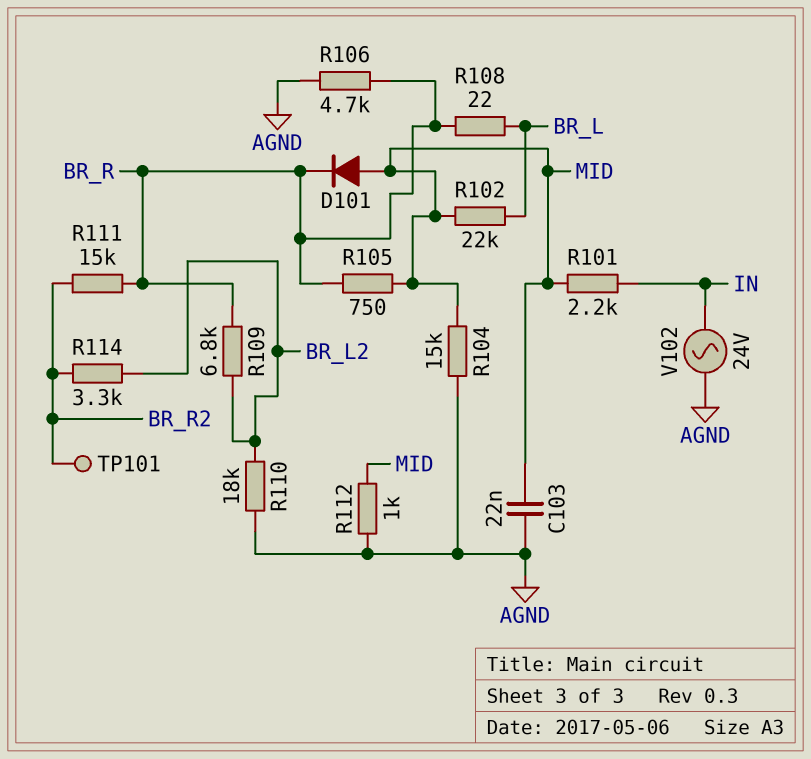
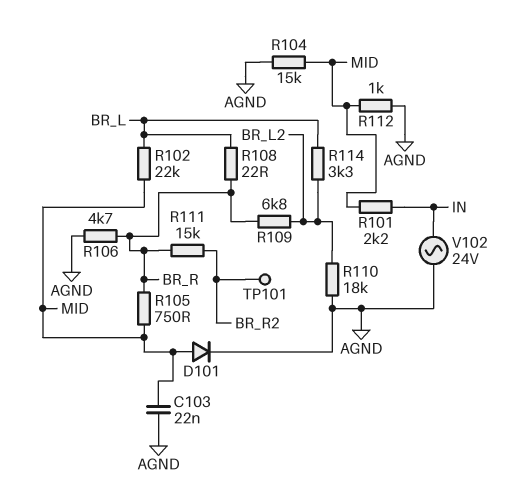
D101: diode (A MID, K BR_R) -> diode (A MID, K AGND)
R114: 3.3k (BR_L2, BR_R2) -> 3.3k (BR_L, BR_L2)

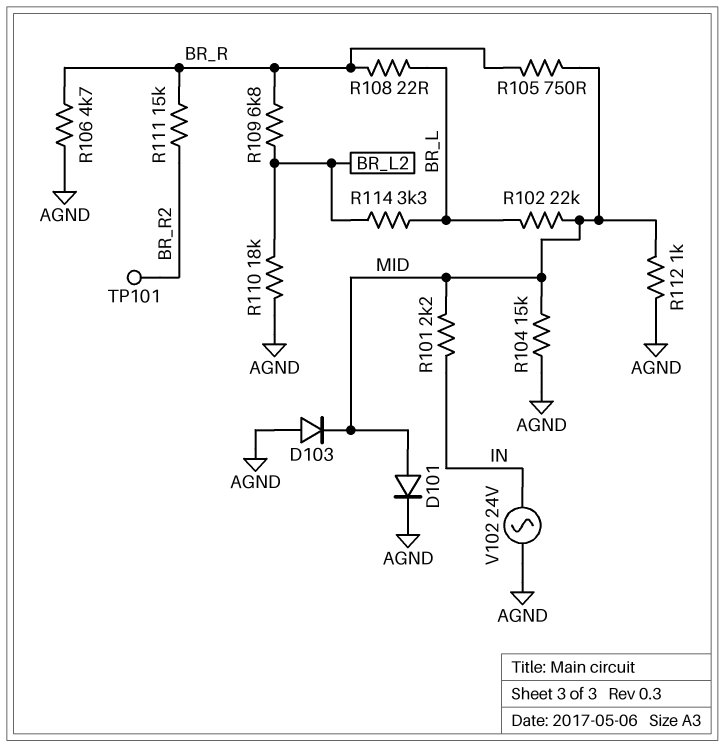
C103: 22nF (AGND, MID) -> none
D103: none -> diode (A AGND, K MID)

